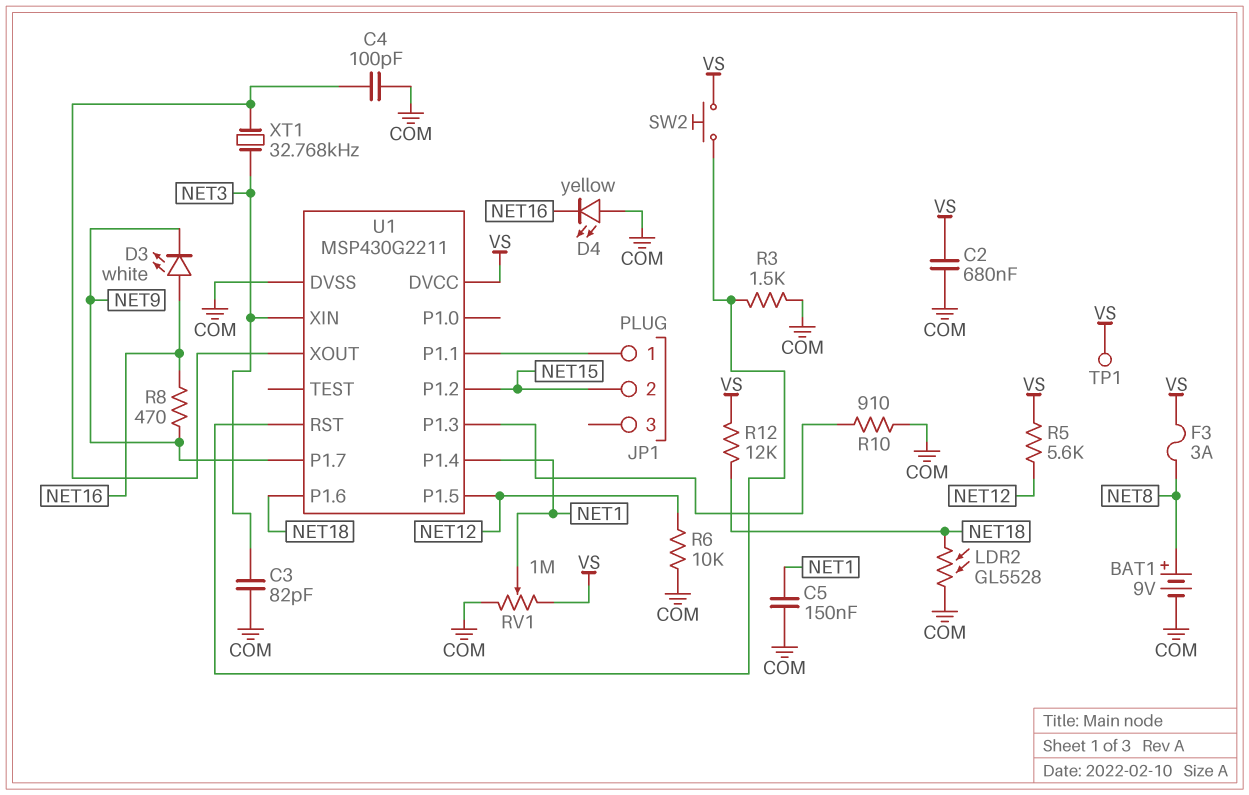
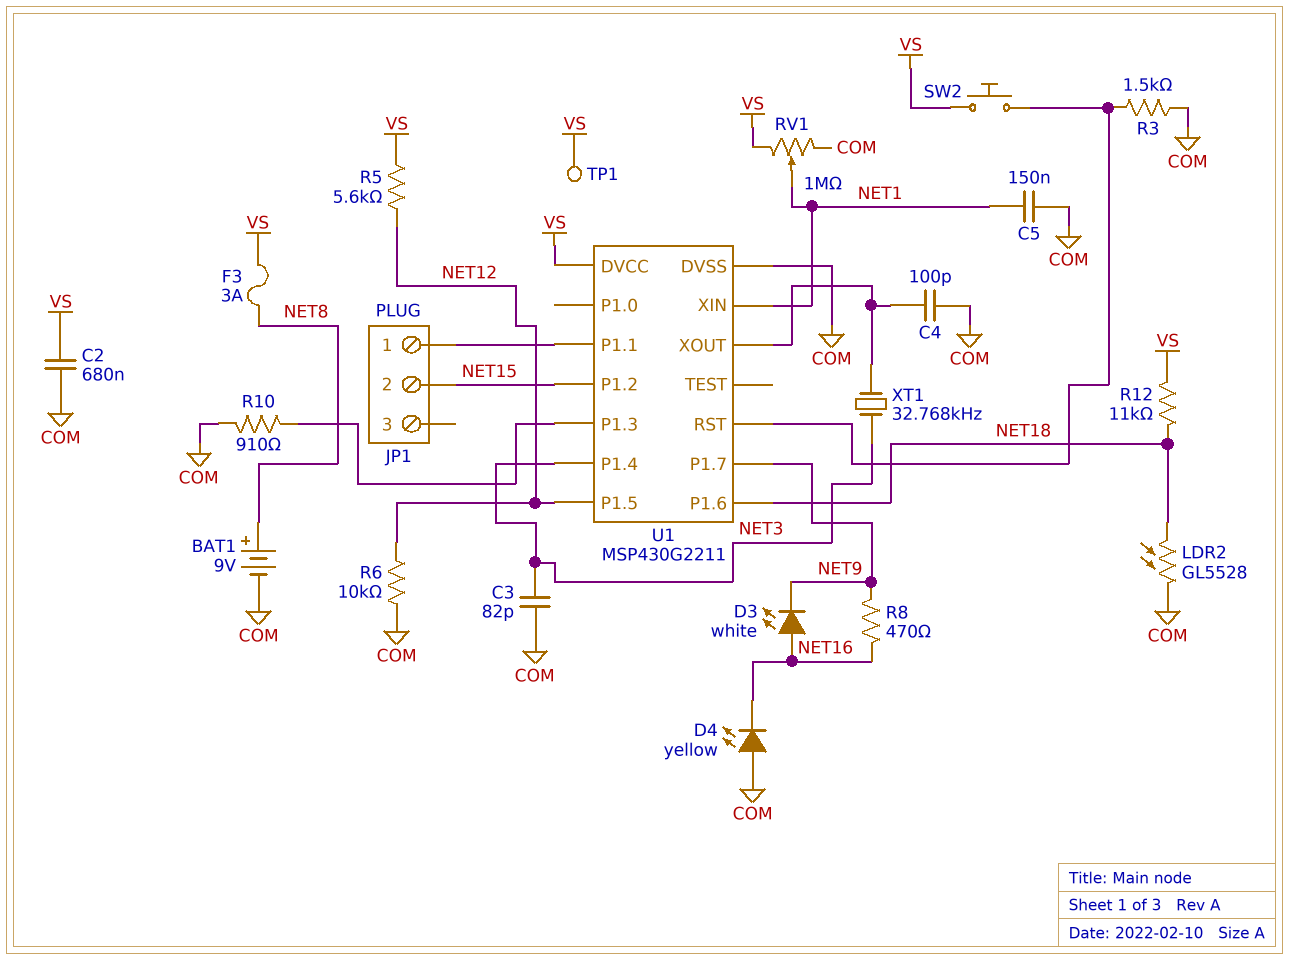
R12: 12k (NET18, VS) -> 11k (NET18, VS)
U1 pin P1.4: NET1 -> NET3
U1 pin XIN: NET3 -> NET1

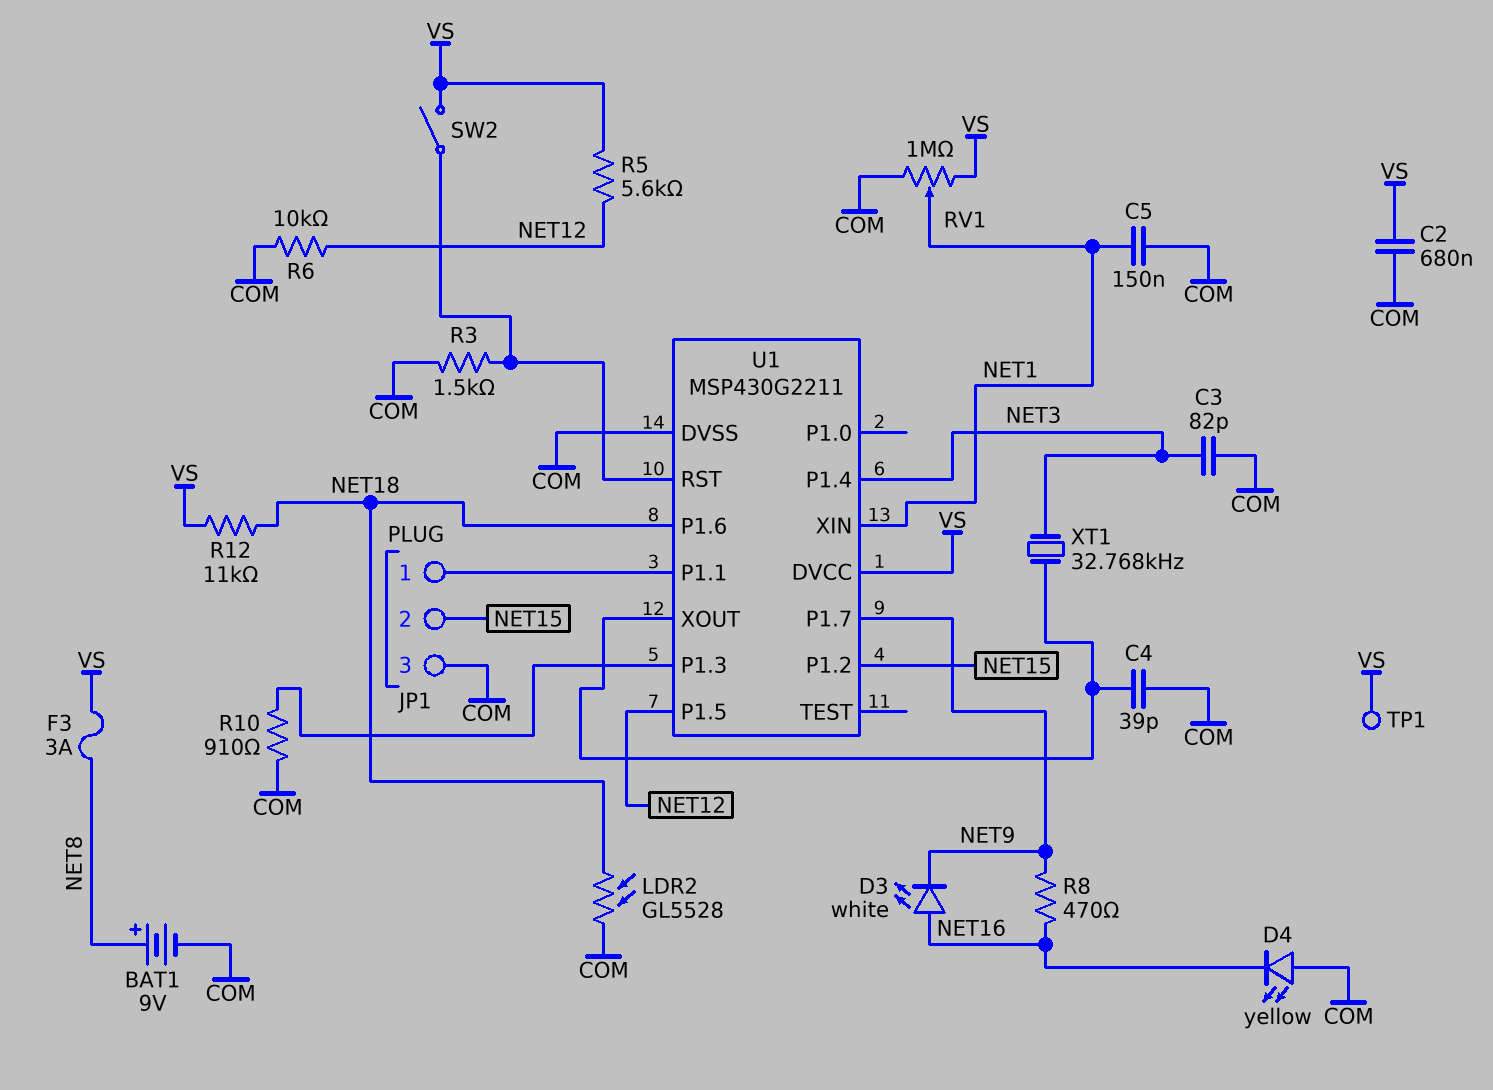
C4: 100pF (COM, U1/XOUT) -> 39pF (COM, U1/XOUT)
JP1 pin 3: none -> COM
SW2: button (U1/RST, VS) -> switch (U1/RST, VS)

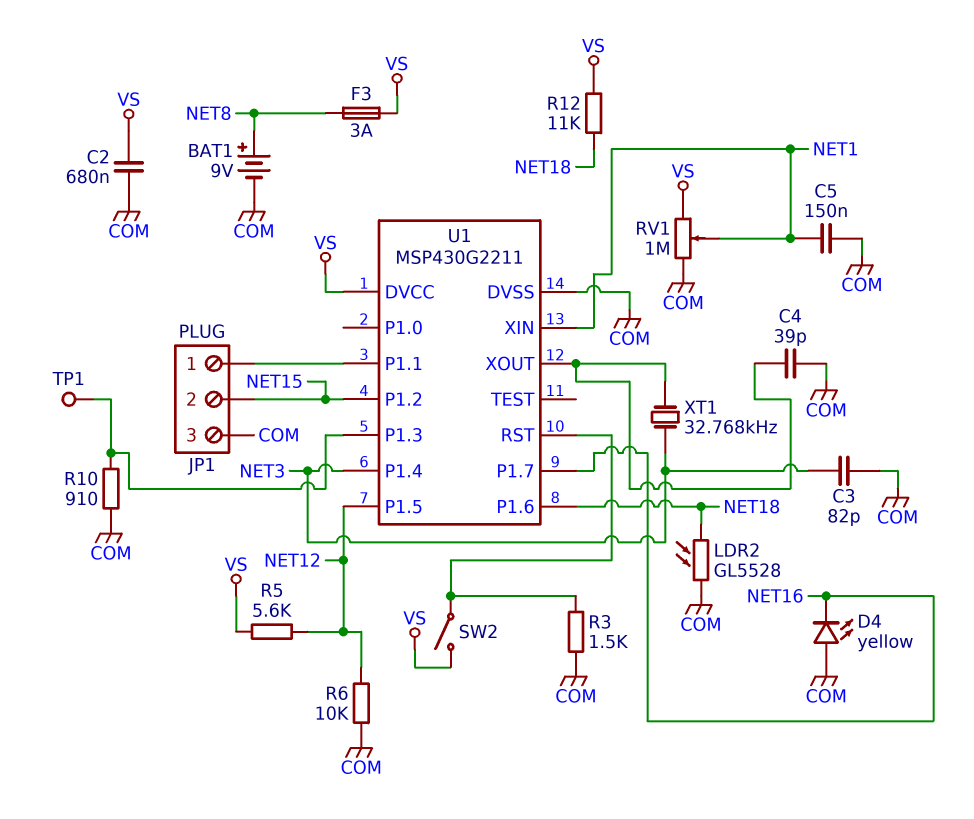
D3: LED white (A NET16, K NET9) -> none
R8: 470 (NET9, NET16) -> none
TP1: test point (VS) -> test point (U1/P1.3)
U1 pin P1.7: NET9 -> NET16

